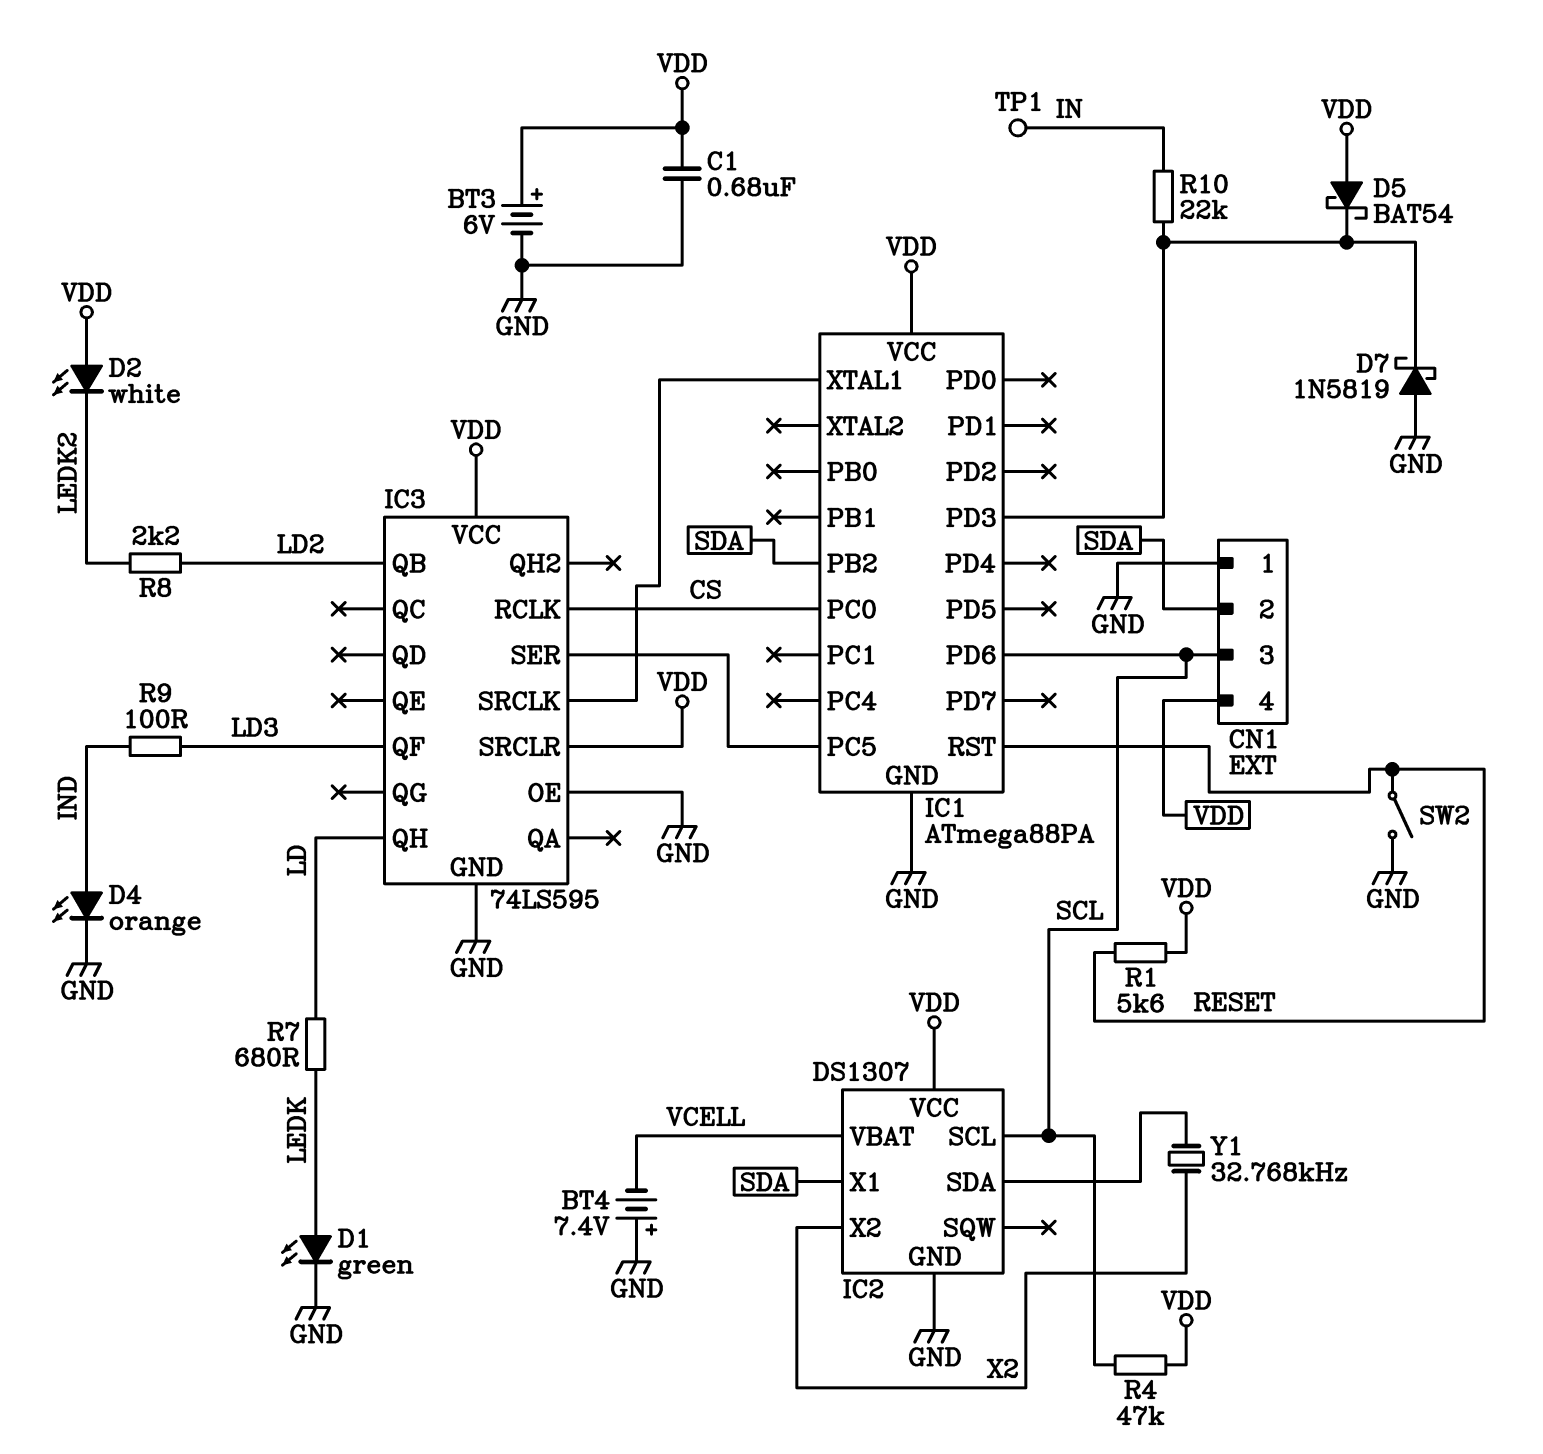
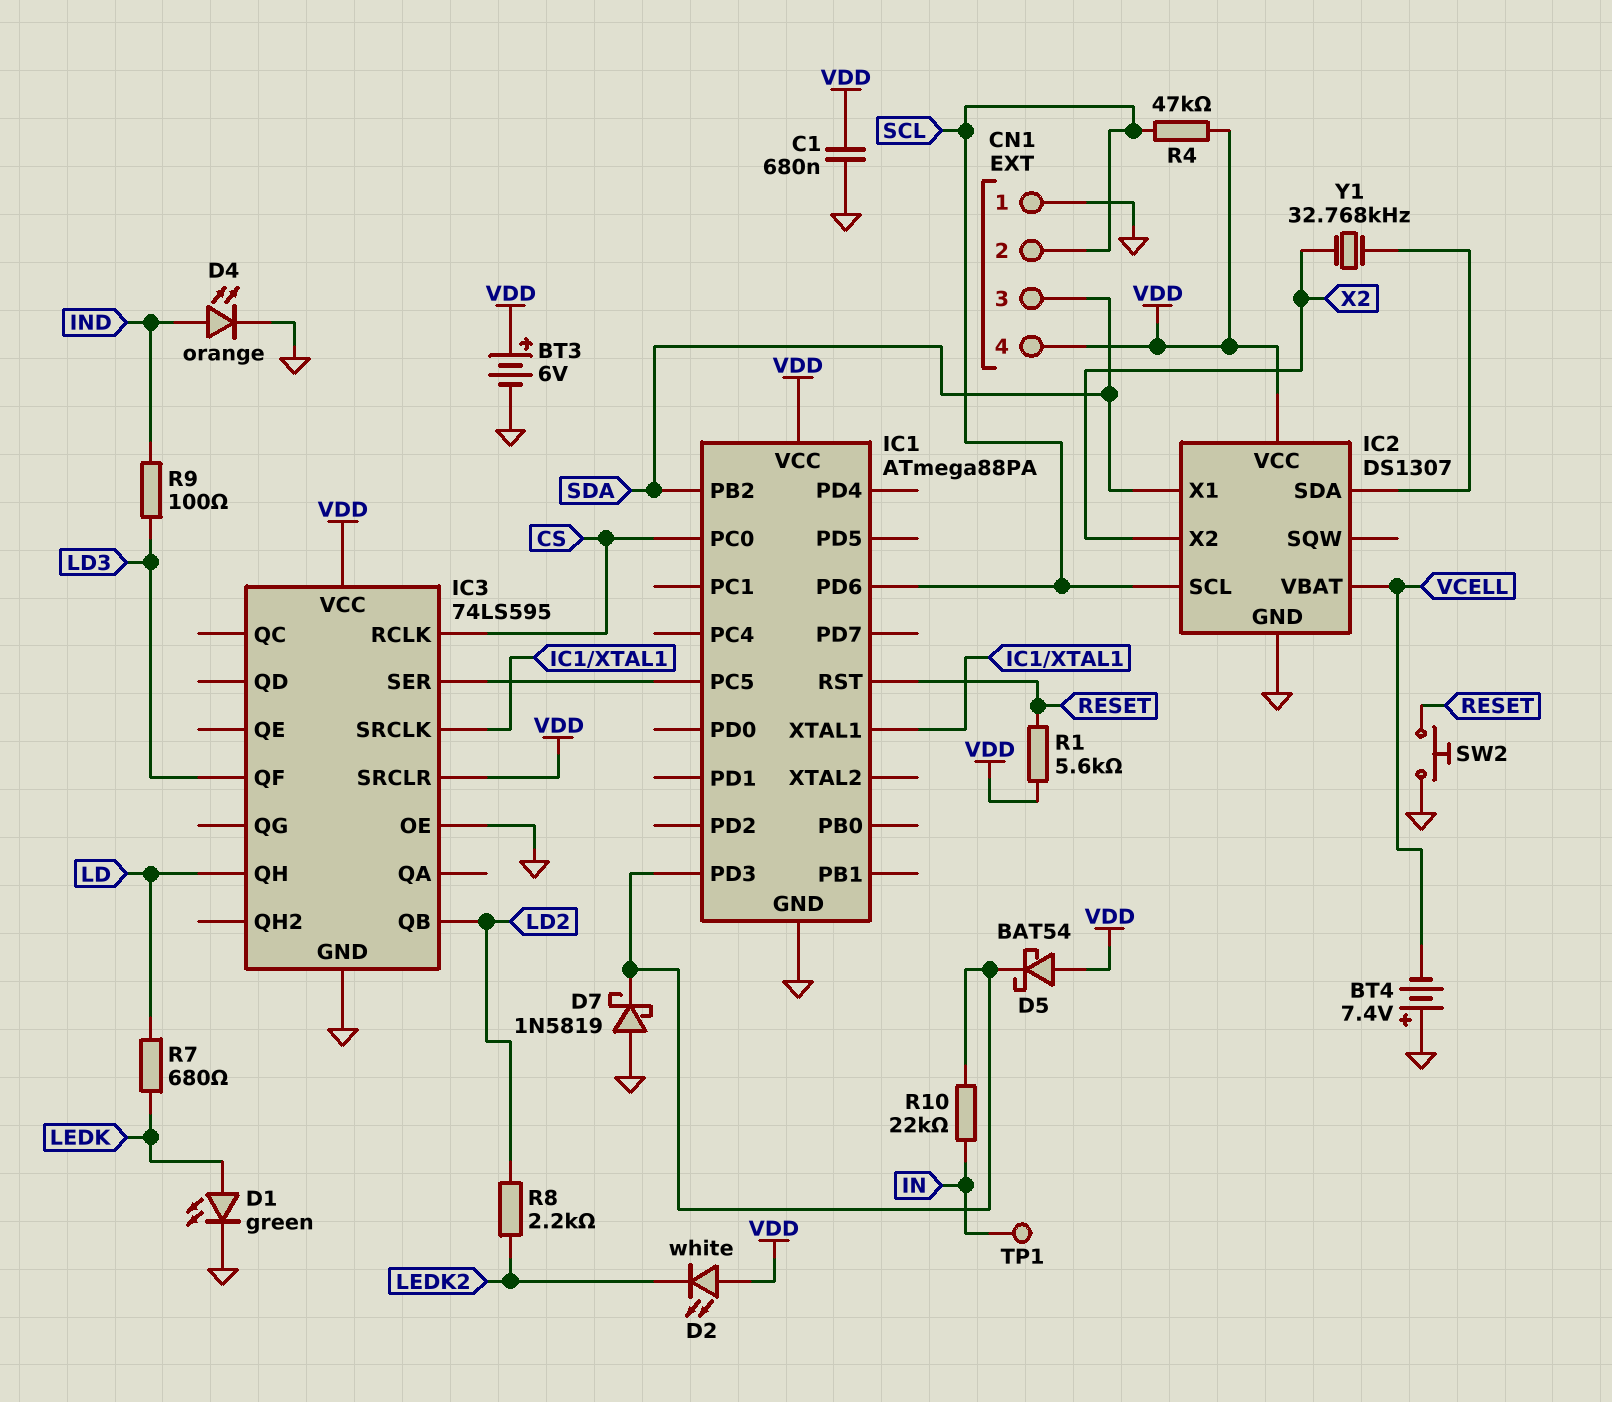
CN1 pin 2: SDA -> SCL
CN1 pin 3: SCL -> SDA
SW2: switch (GND, RESET) -> button (GND, RESET)

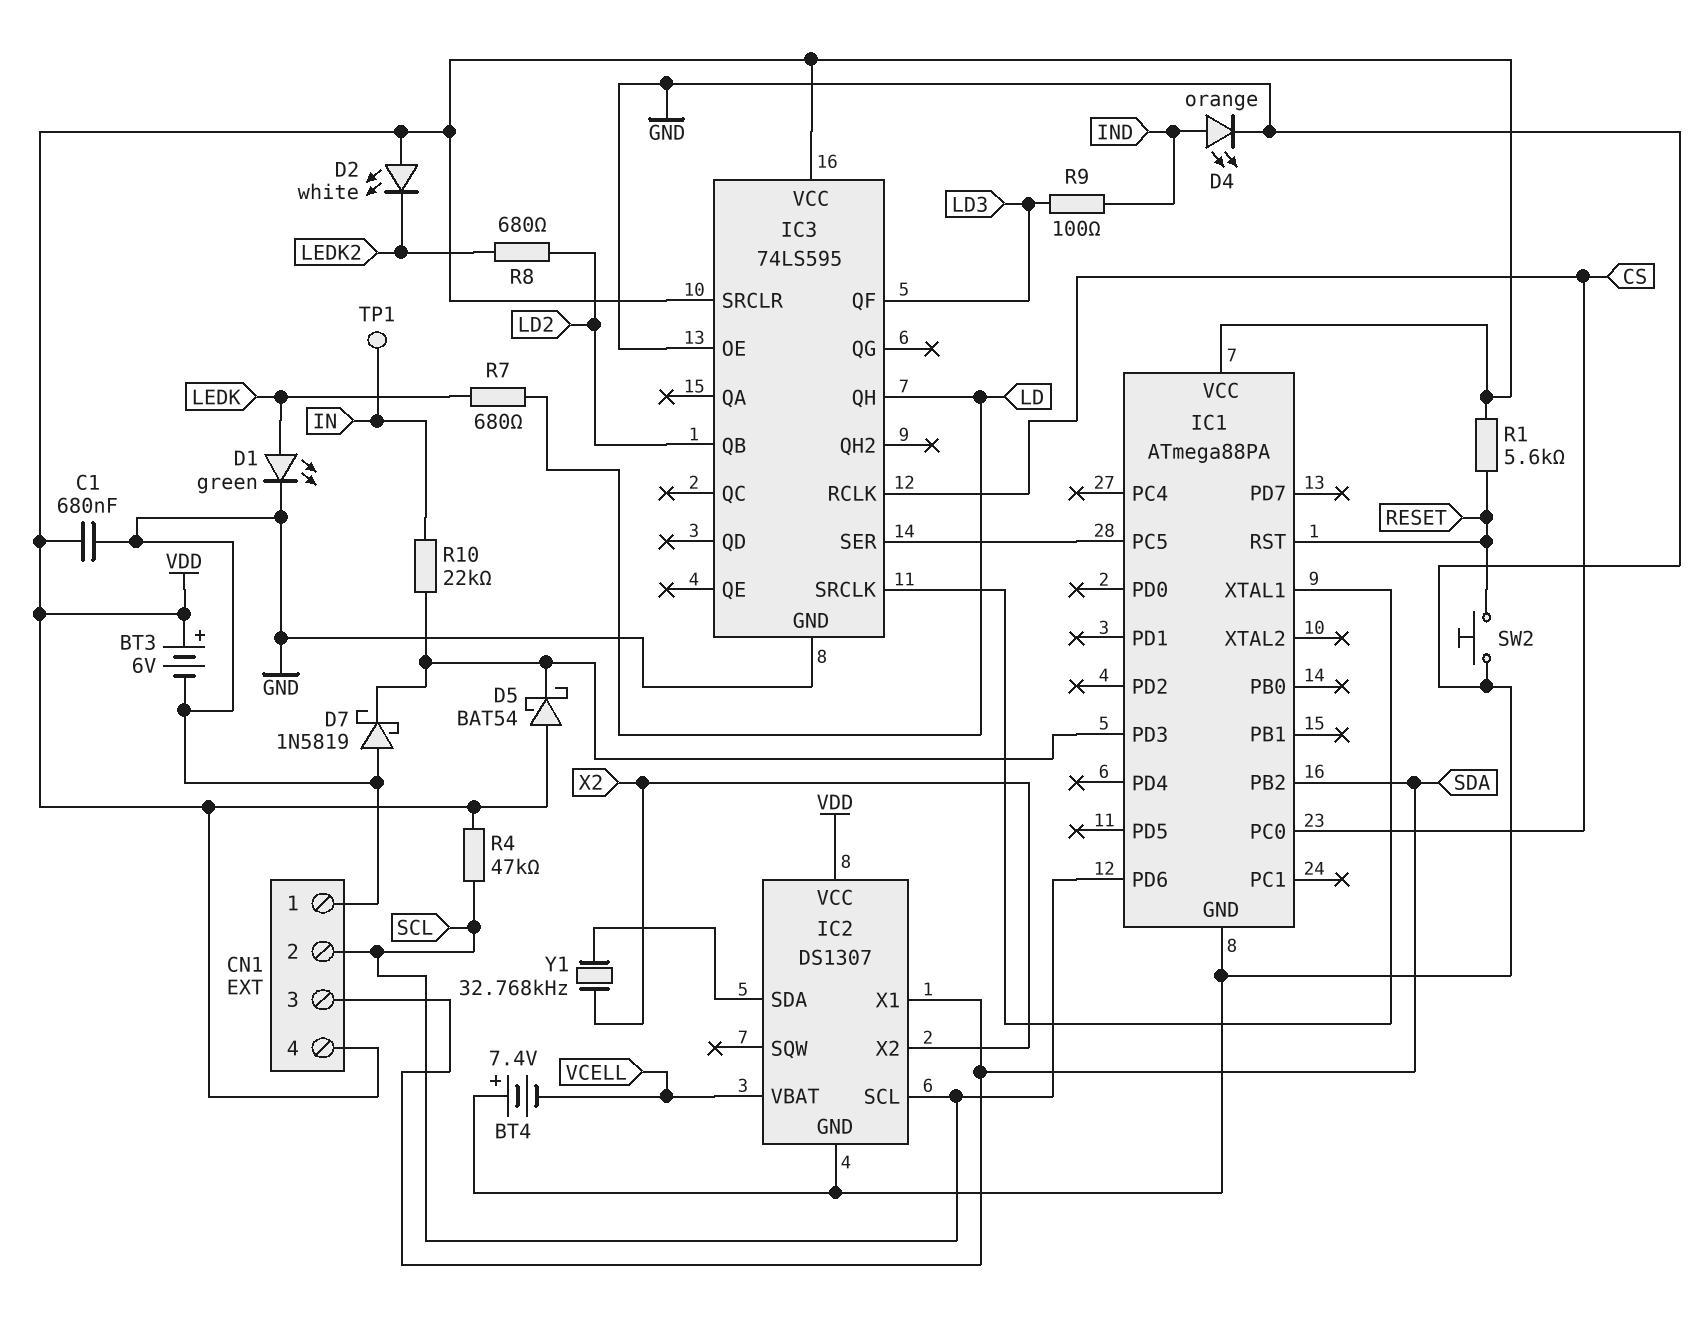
R8: 2.2k (LD2, LEDK2) -> 680 (LD2, LEDK2)

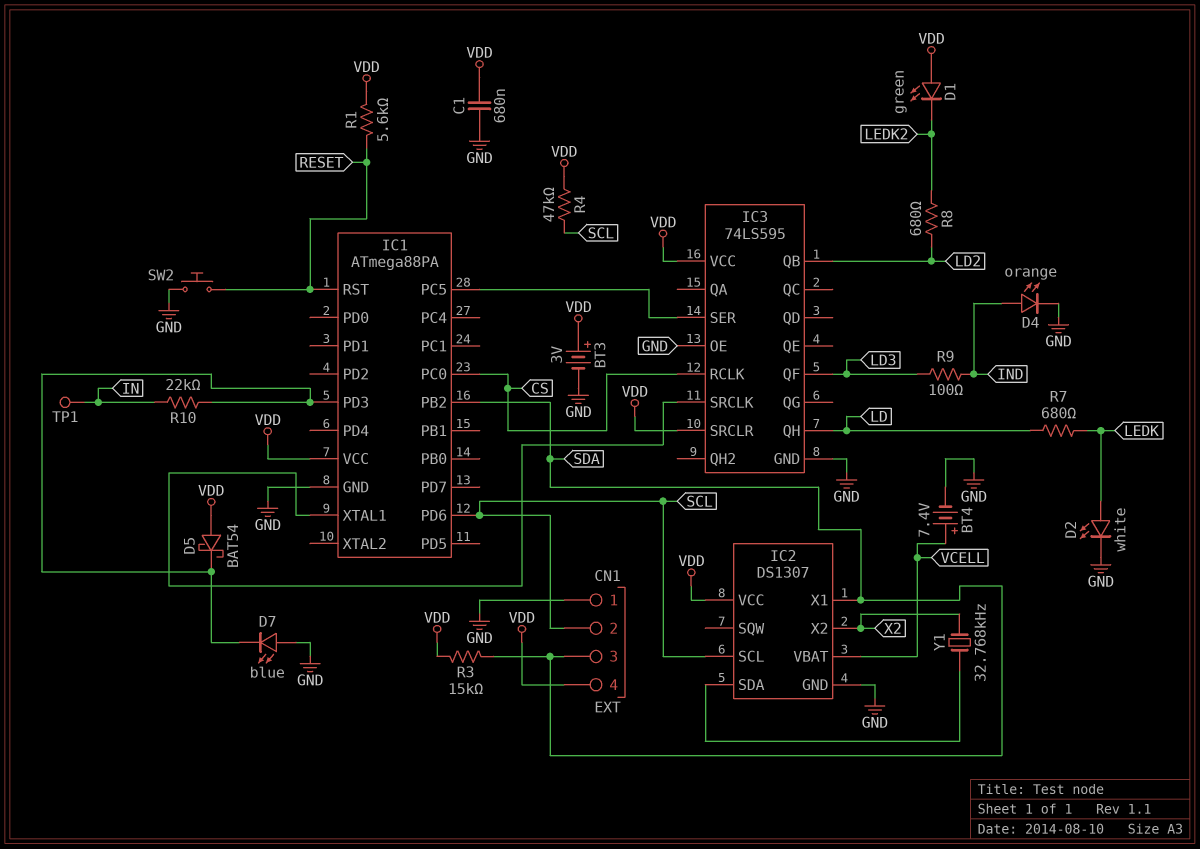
BT3: 6V (plus VDD, minus GND) -> 3V (plus VDD, minus GND)
BT4: 7.4V (plus GND, minus VCELL) -> 7.4V (plus VCELL, minus GND)
D1: LED green (A LEDK, K GND) -> LED green (A VDD, K LEDK2)
D2: LED white (A VDD, K LEDK2) -> LED white (A LEDK, K GND)
D7: schottky 1N5819 (A GND, K IC1/PD3) -> LED blue (A GND, K IC1/PD3)
R3: none -> 15k (SDA, VDD)

